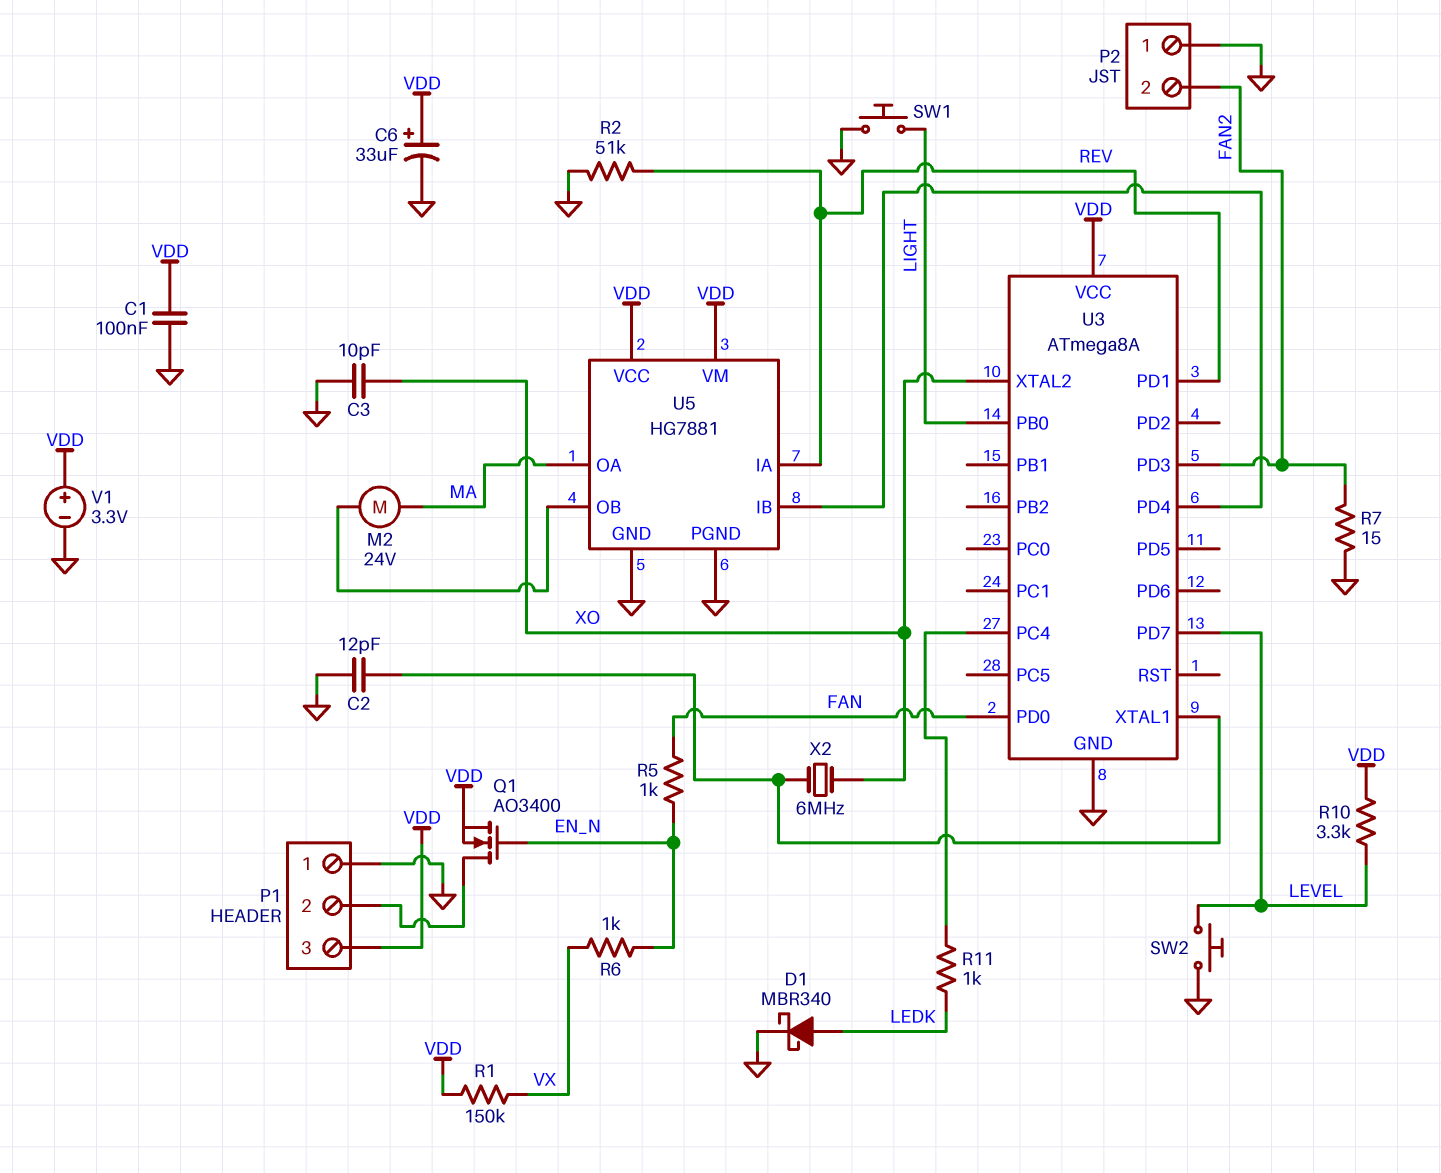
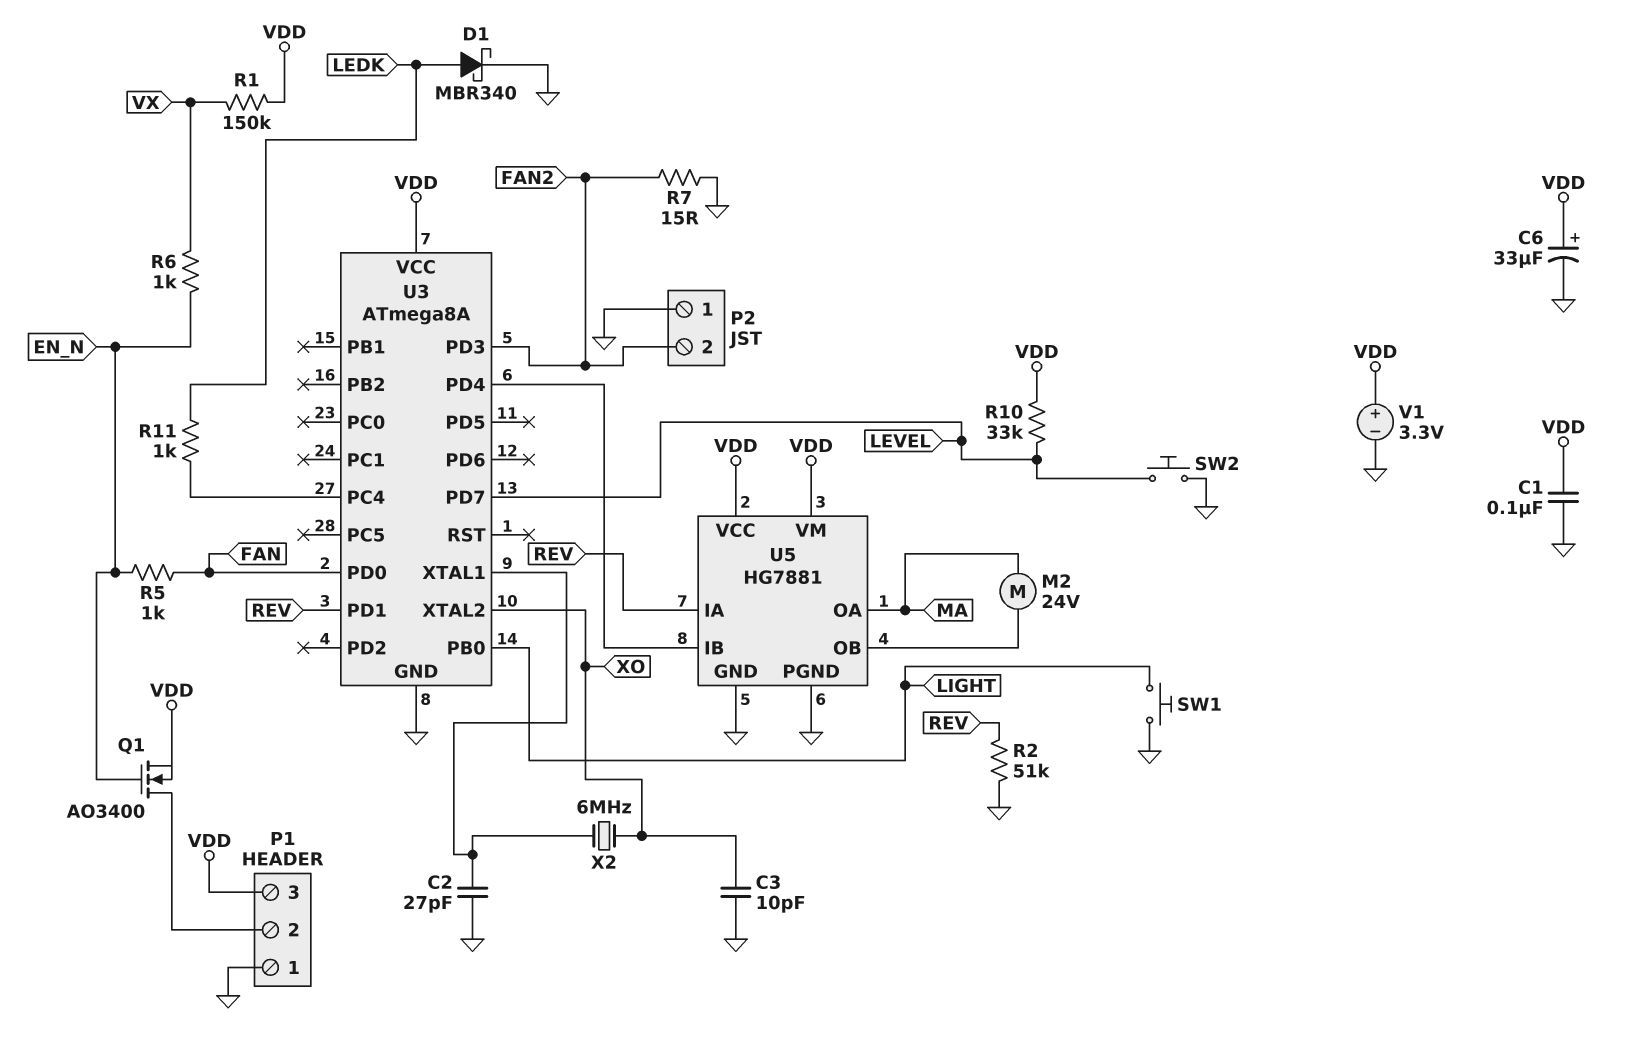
C2: 12pF (GND, U3/XTAL1) -> 27pF (GND, U3/XTAL1)
R10: 3.3k (LEVEL, VDD) -> 33k (LEVEL, VDD)

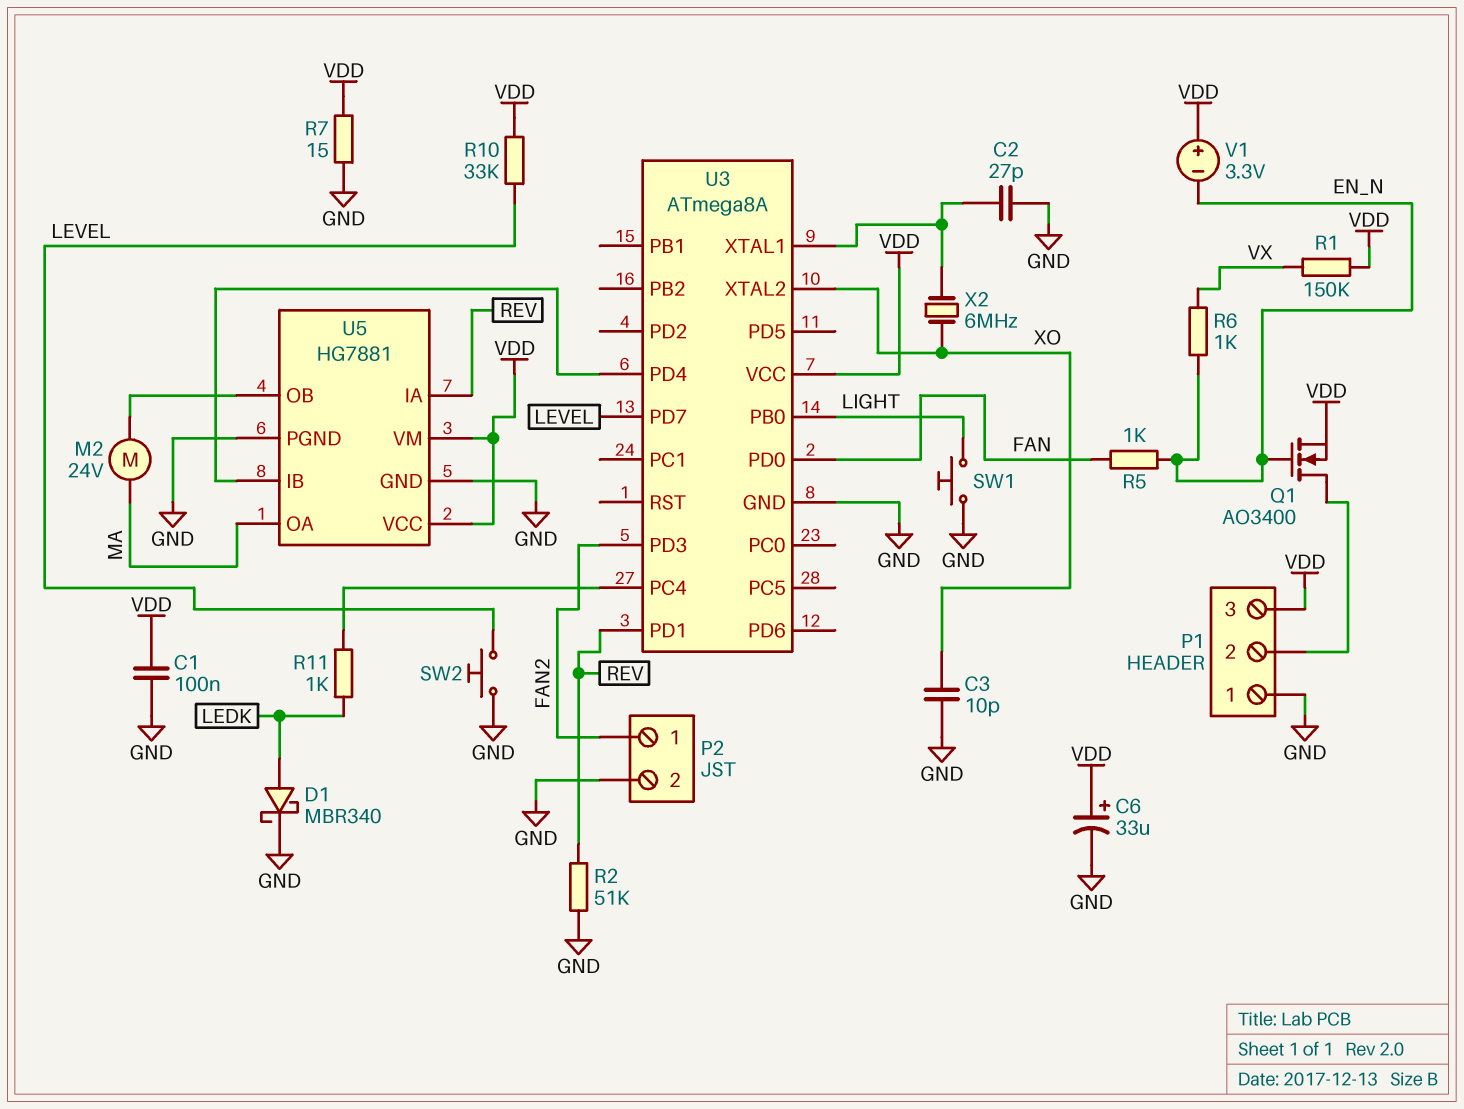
P2 pin 1: GND -> FAN2
P2 pin 2: FAN2 -> GND
R7: 15 (FAN2, GND) -> 15 (GND, VDD)
V1: 3.3V (plus VDD, minus GND) -> 3.3V (plus VDD, minus EN_N)

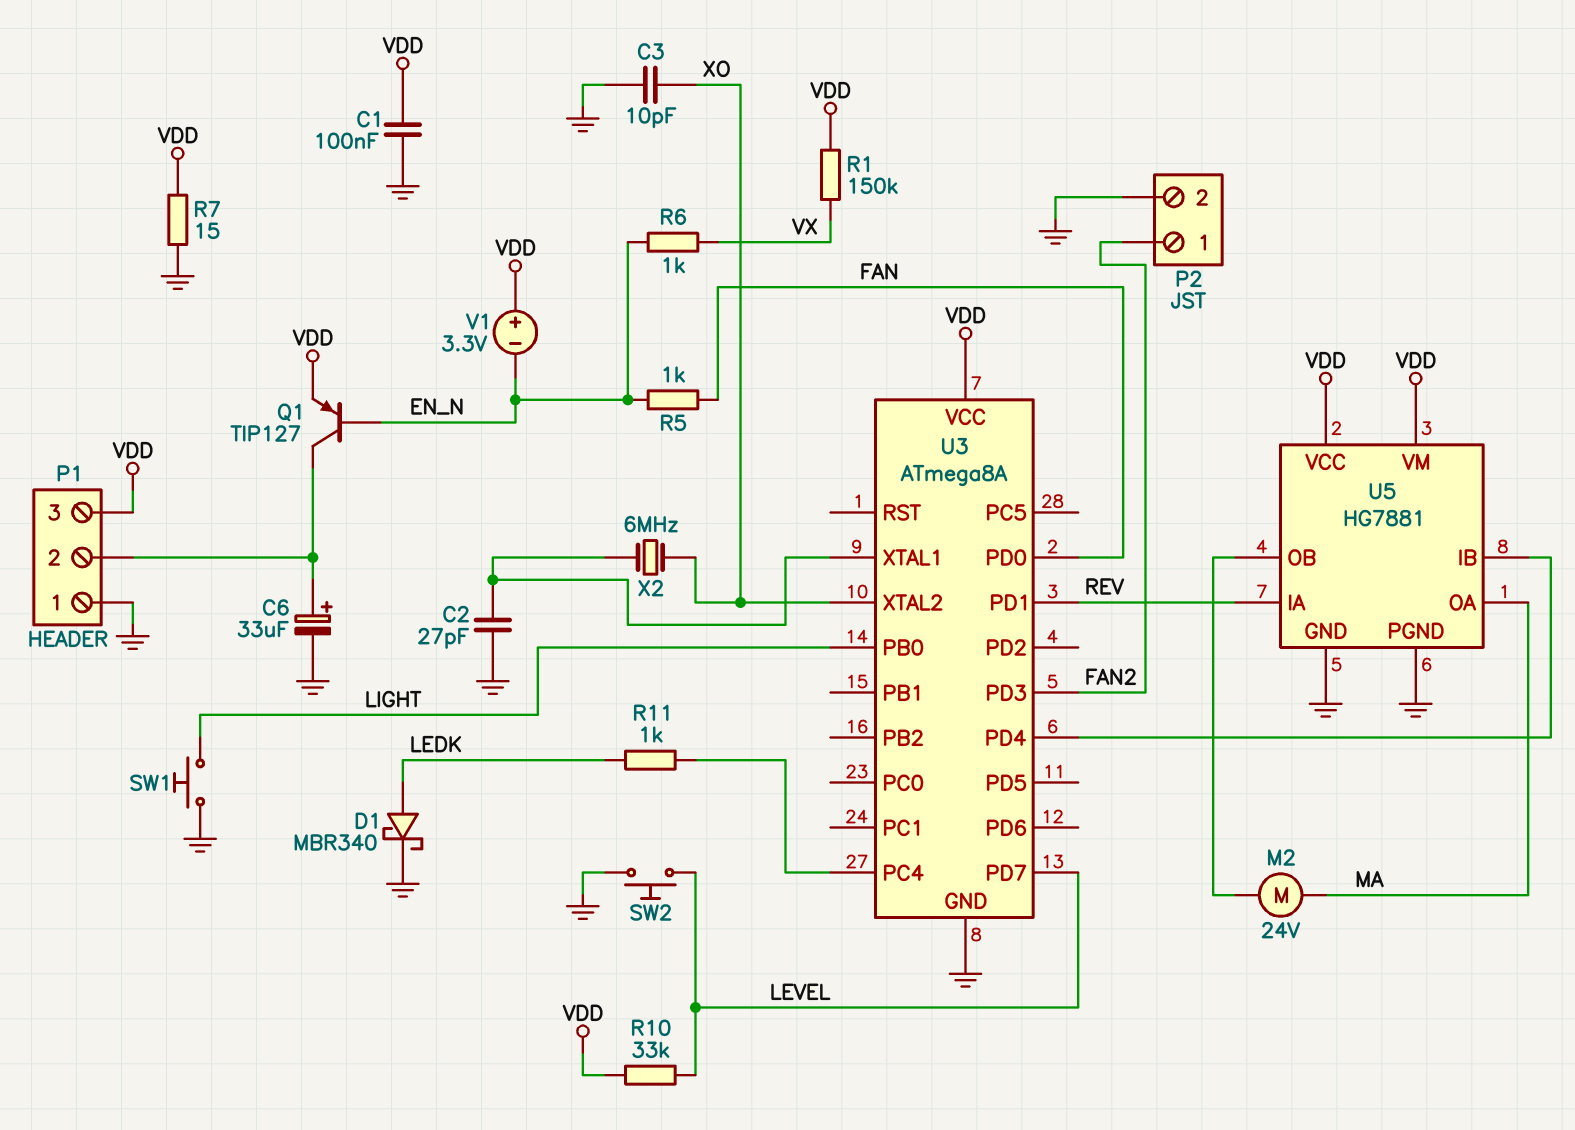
C6: 33uF (plus VDD, minus GND) -> 33uF (plus P1/2, minus GND)
Q1: NMOS AO3400 (G EN_N, D P1/2, S VDD) -> PNP TIP127 (B EN_N, C P1/2, E VDD)
R2: 51k (GND, REV) -> none

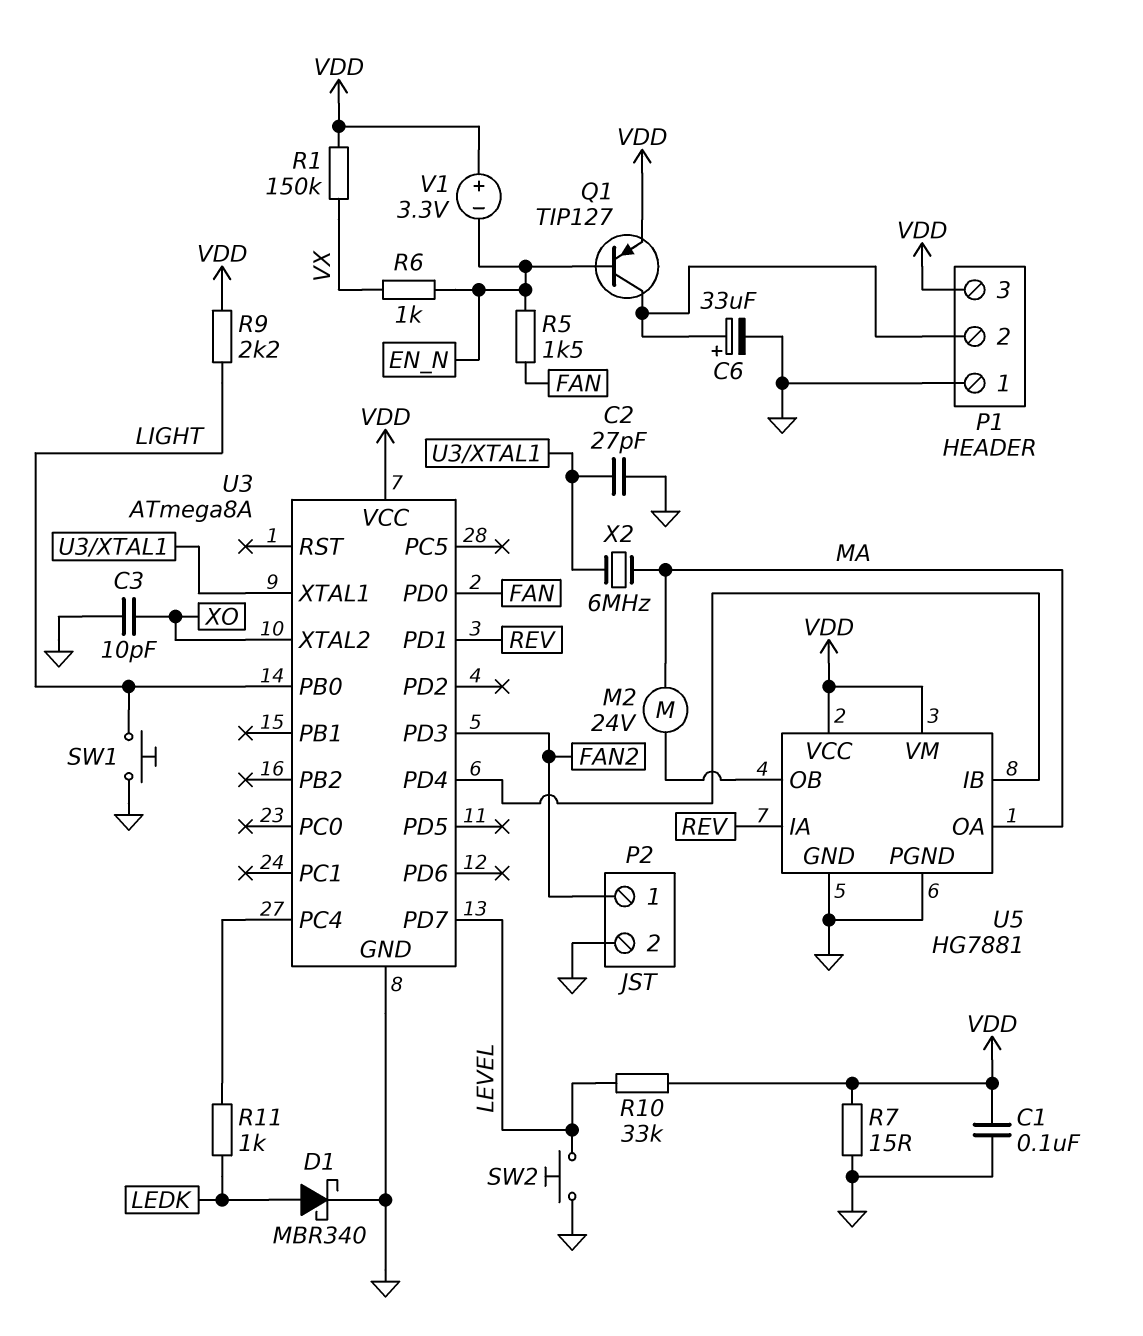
R5: 1k (EN_N, FAN) -> 1.5k (EN_N, FAN)
R9: none -> 2.2k (LIGHT, VDD)
X2: 6MHz (U3/XTAL1, XO) -> 6MHz (MA, U3/XTAL1)

